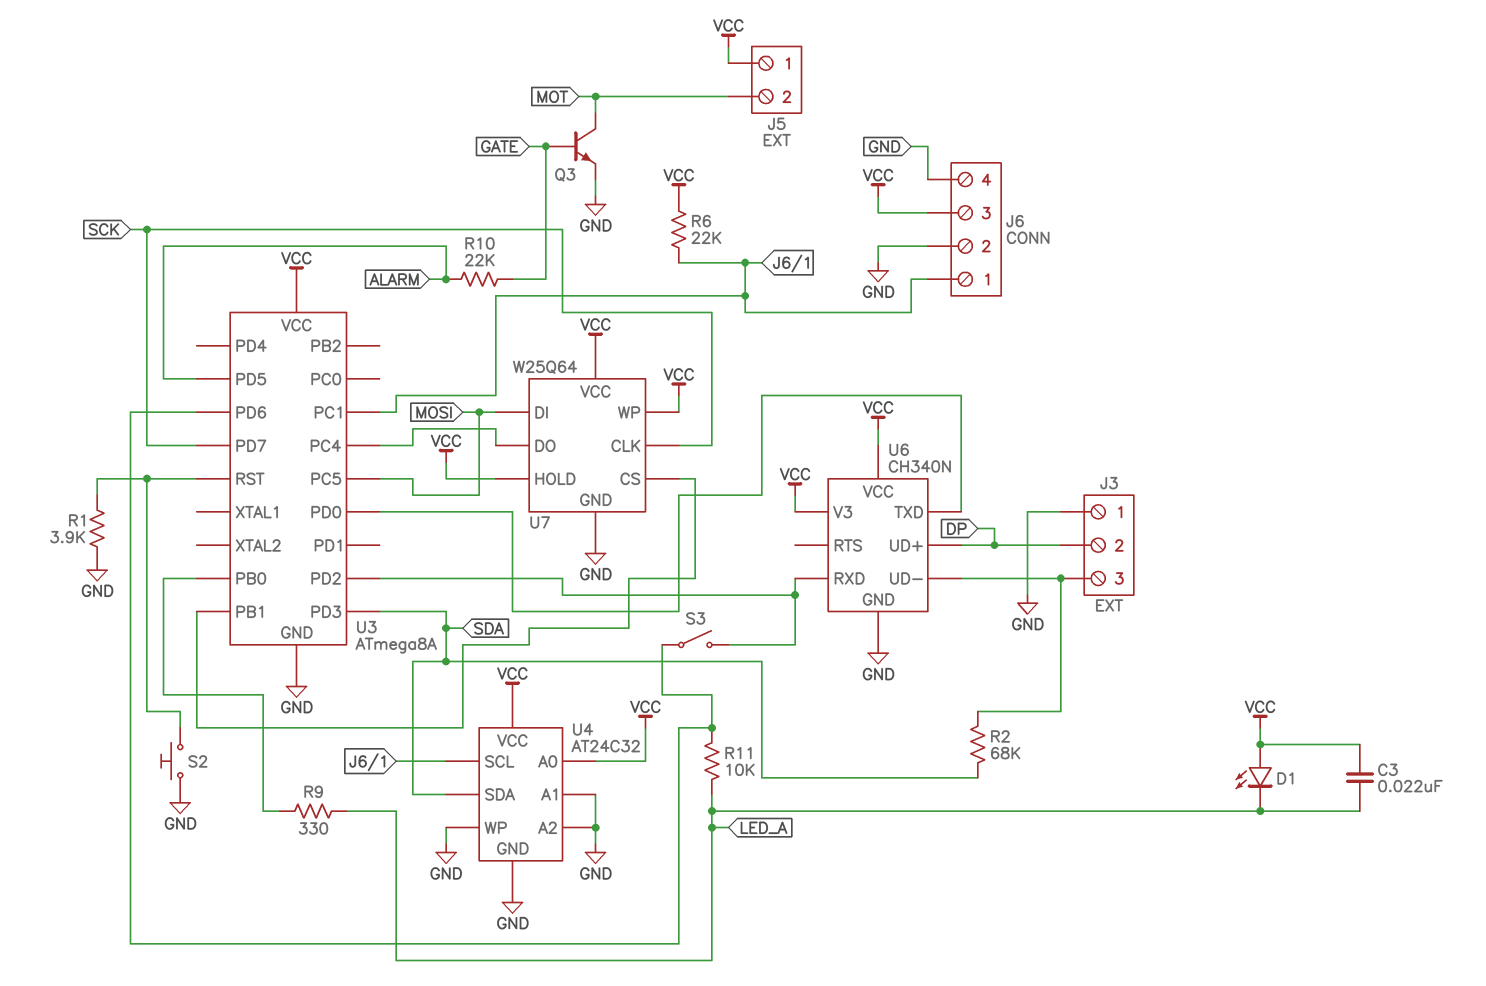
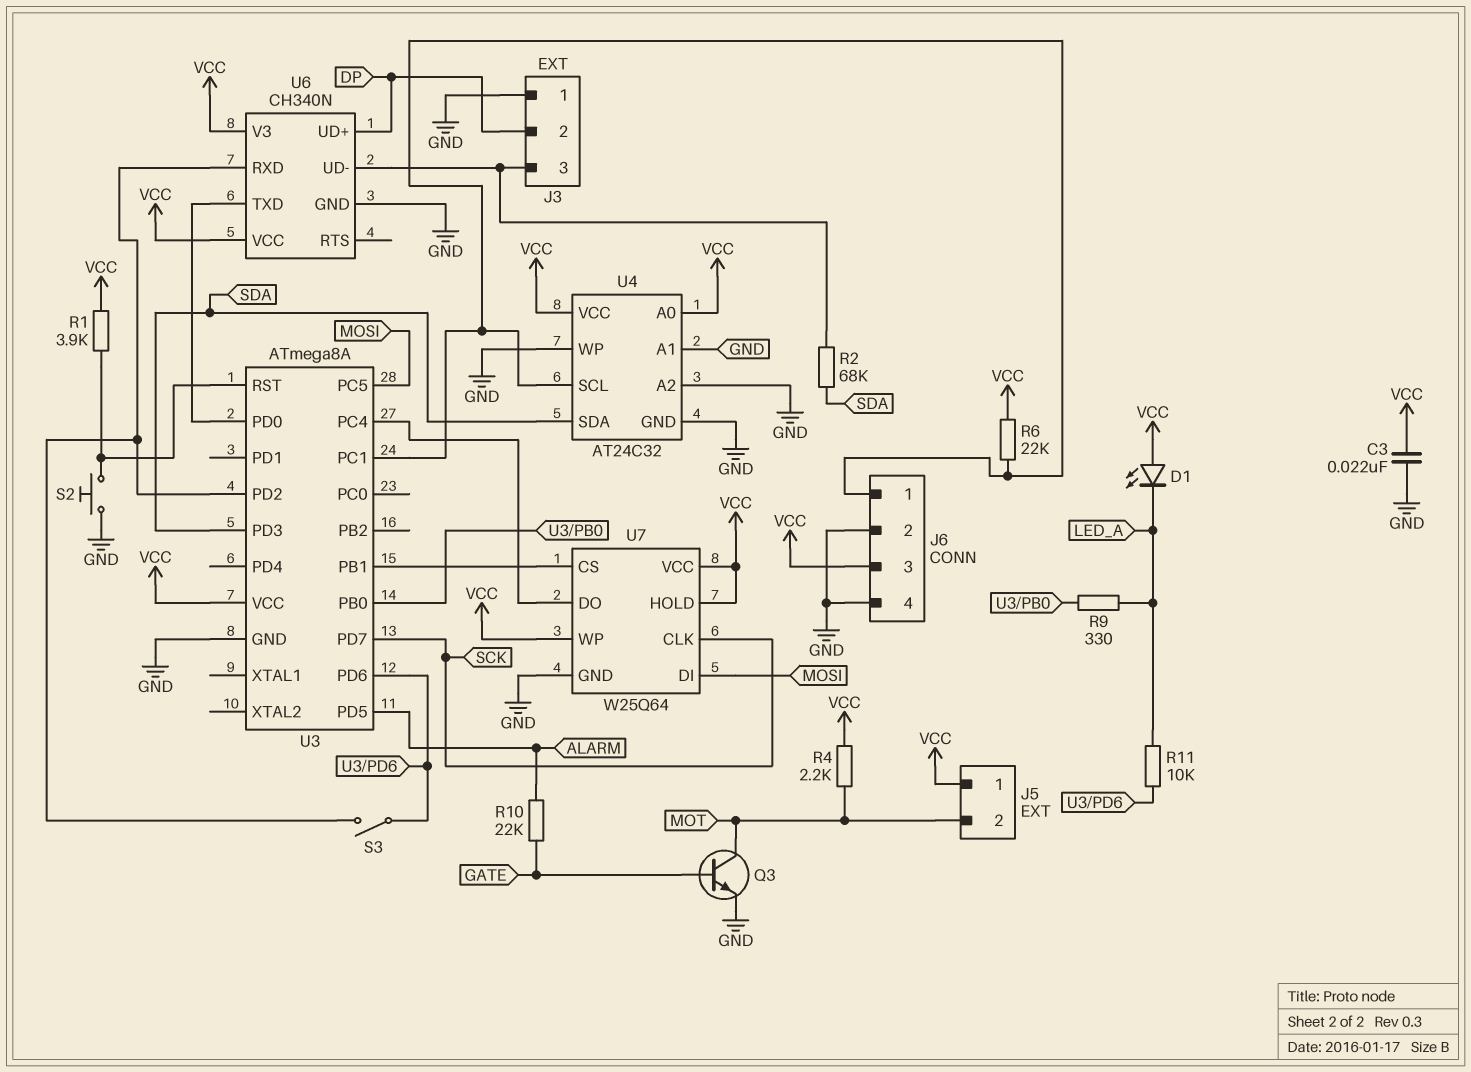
C3: 22nF (LED_A, VCC) -> 22nF (GND, VCC)
R1: 3.9k (GND, U3/RST) -> 3.9k (U3/RST, VCC)
R4: none -> 2.2k (MOT, VCC)

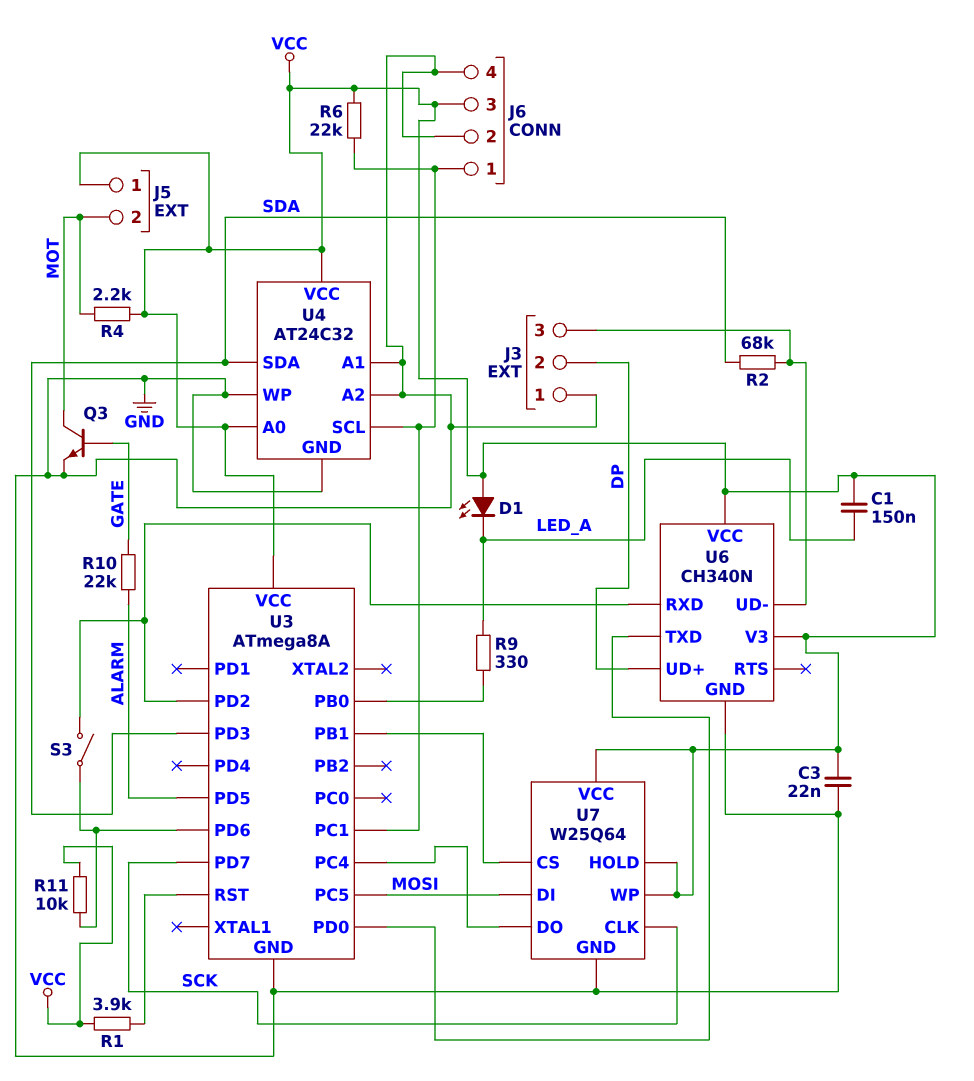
C1: none -> 150nF (LED_A, VCC)
R11: 10k (LED_A, U3/PD6) -> 10k (U3/PD6, VCC)
S2: button (GND, U3/RST) -> none

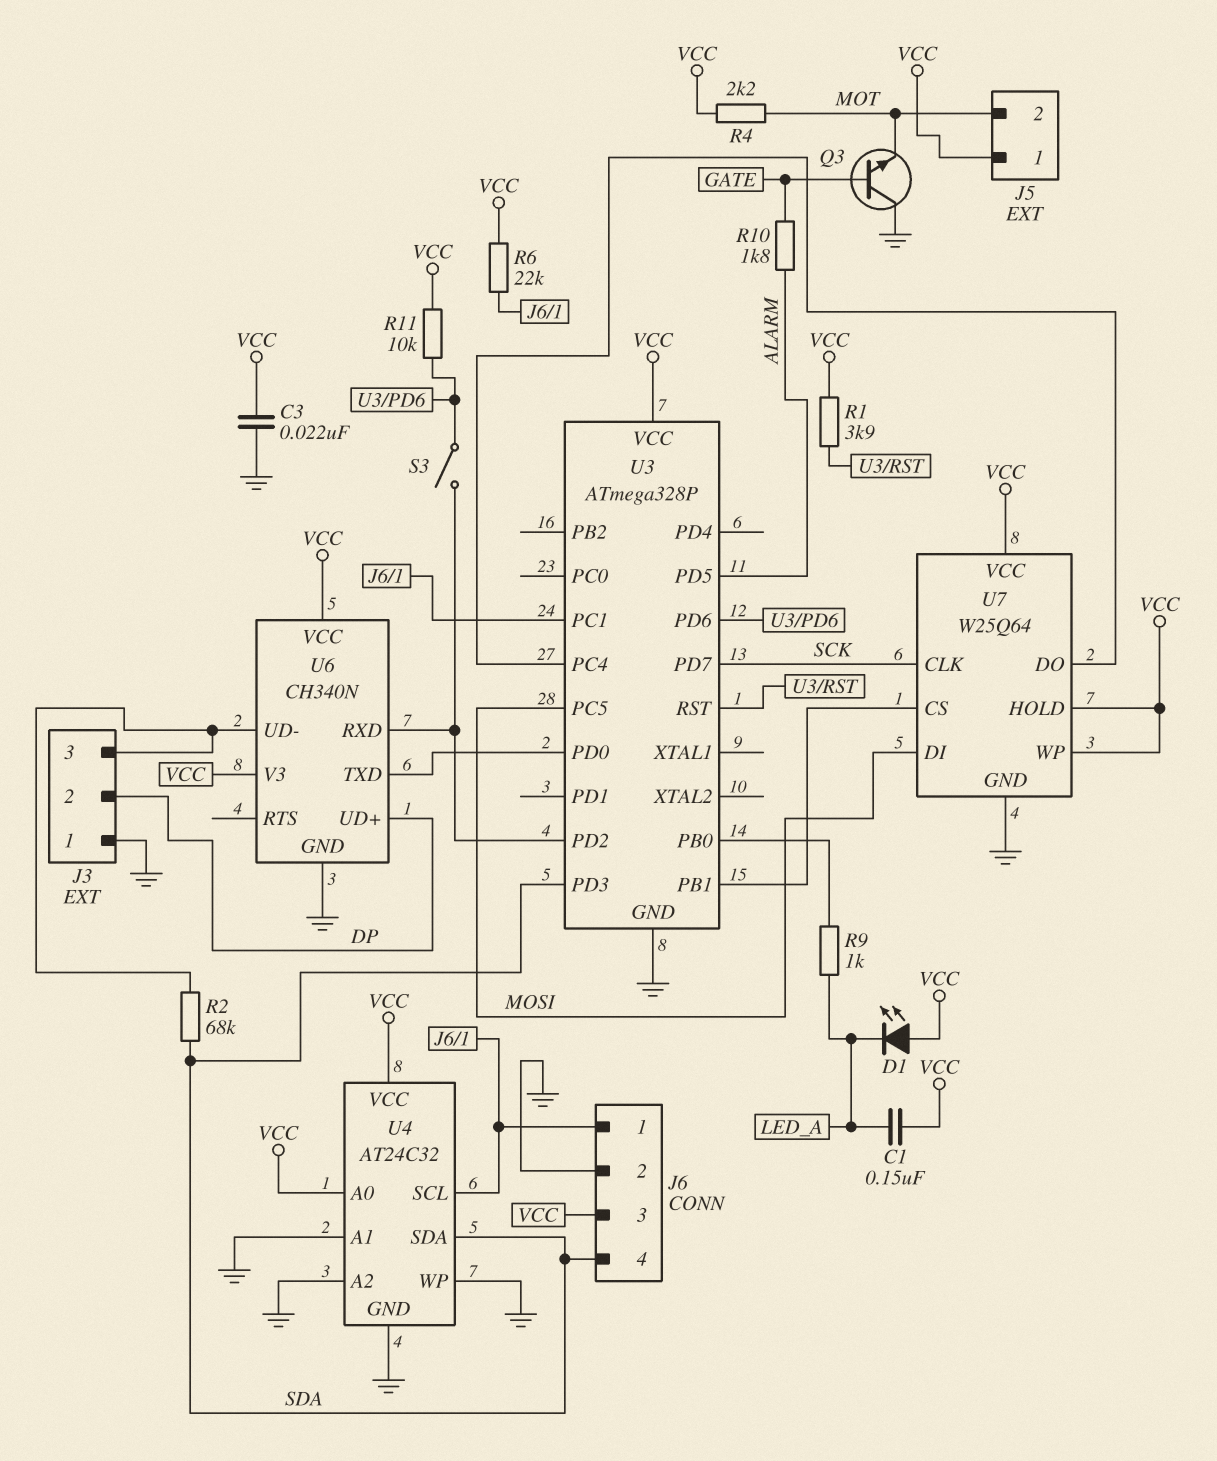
J6 pin 4: GND -> SDA
Q3: NPN (B GATE, C MOT, E GND) -> NPN (B GATE, C GND, E MOT)
R9: 330 (LED_A, U3/PB0) -> 1k (LED_A, U3/PB0)
R10: 22k (ALARM, GATE) -> 1.8k (ALARM, GATE)
U3: ATmega8A -> ATmega328P

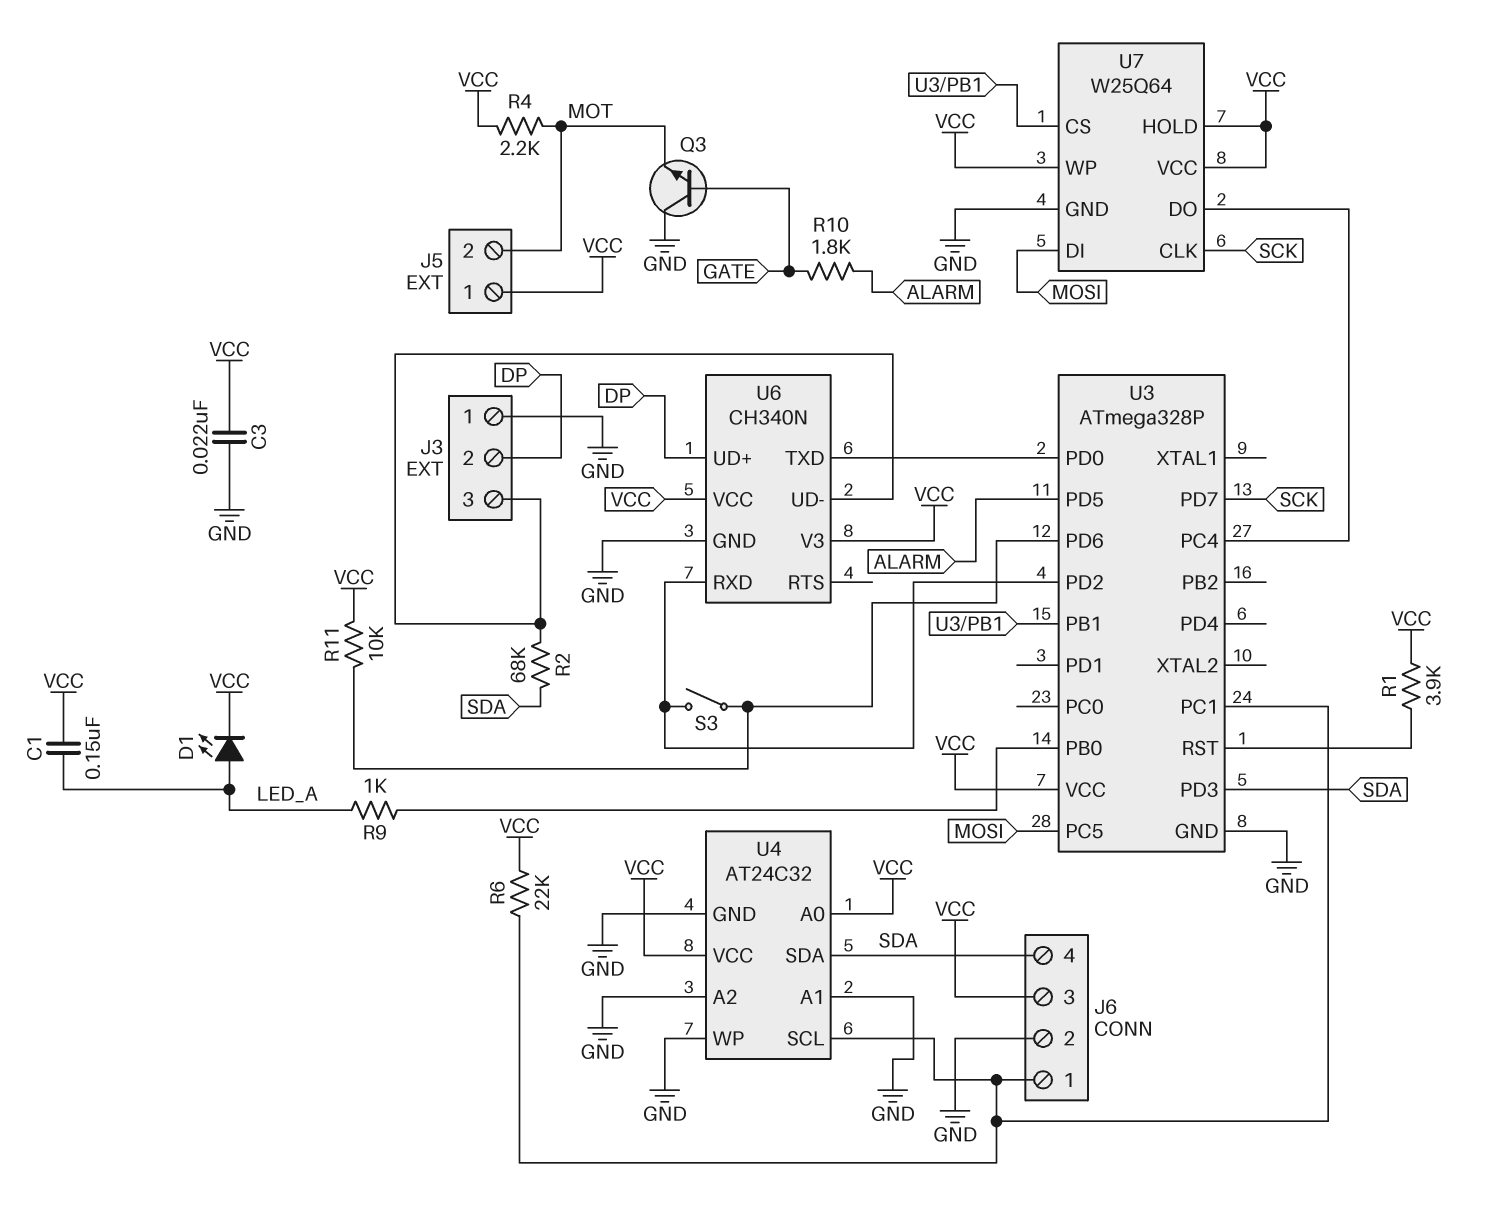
D1: LED (A VCC, K LED_A) -> LED (A LED_A, K VCC)

